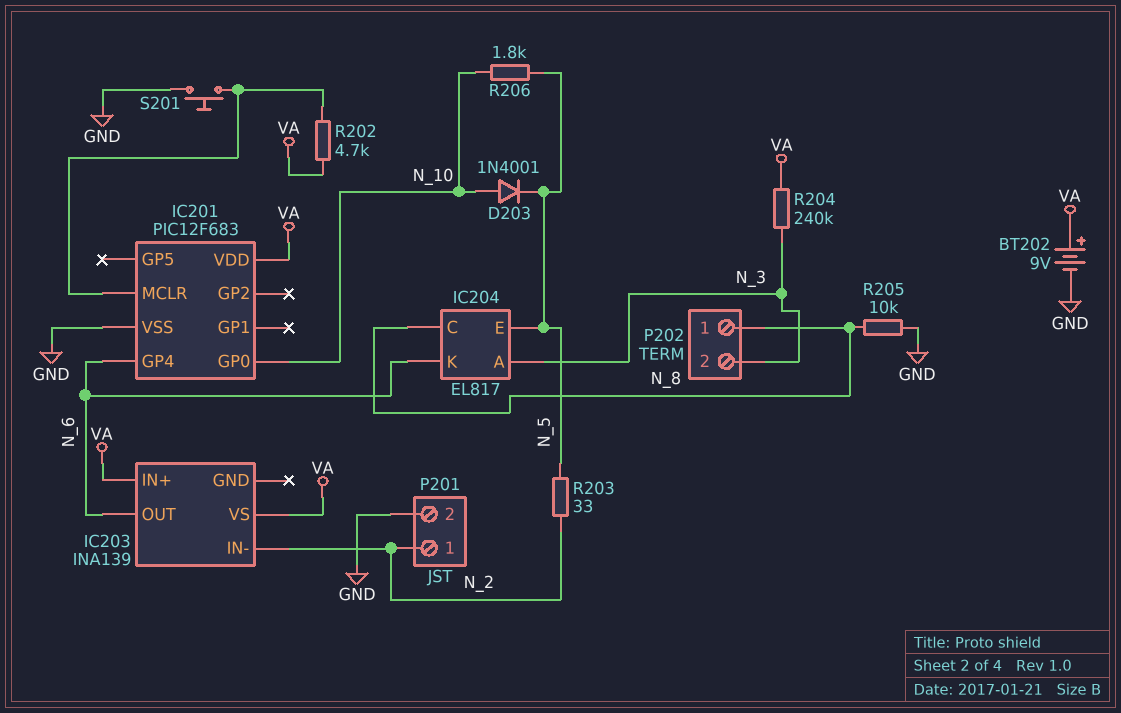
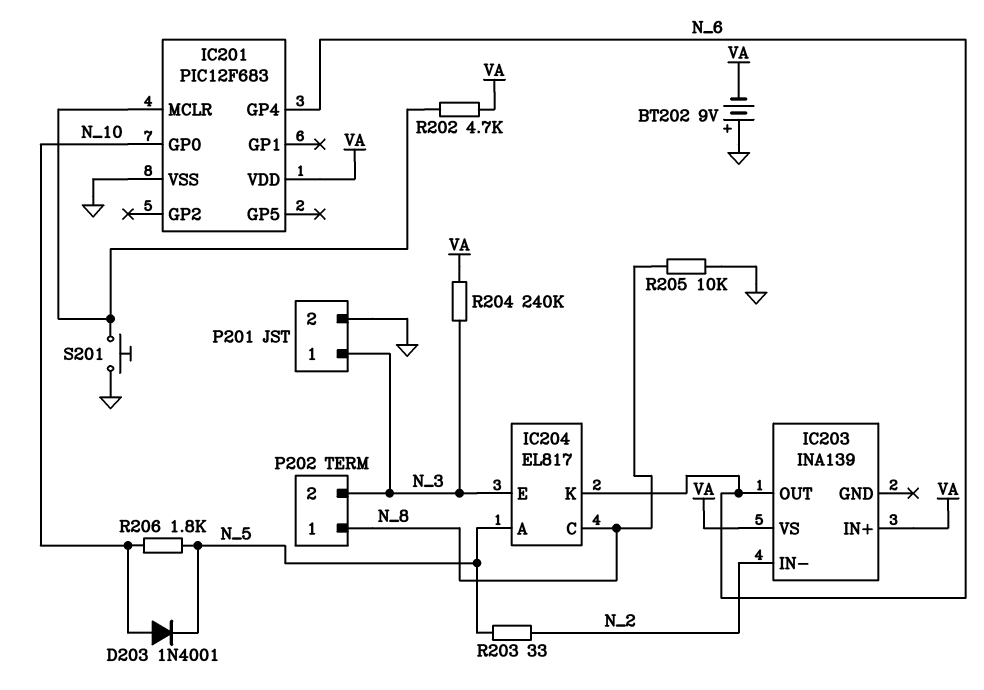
BT202: 9V (plus VA, minus GND) -> 9V (plus GND, minus VA)
IC204 pin A: N_3 -> N_5
IC204 pin E: N_5 -> N_3
P201 pin 1: N_2 -> N_3

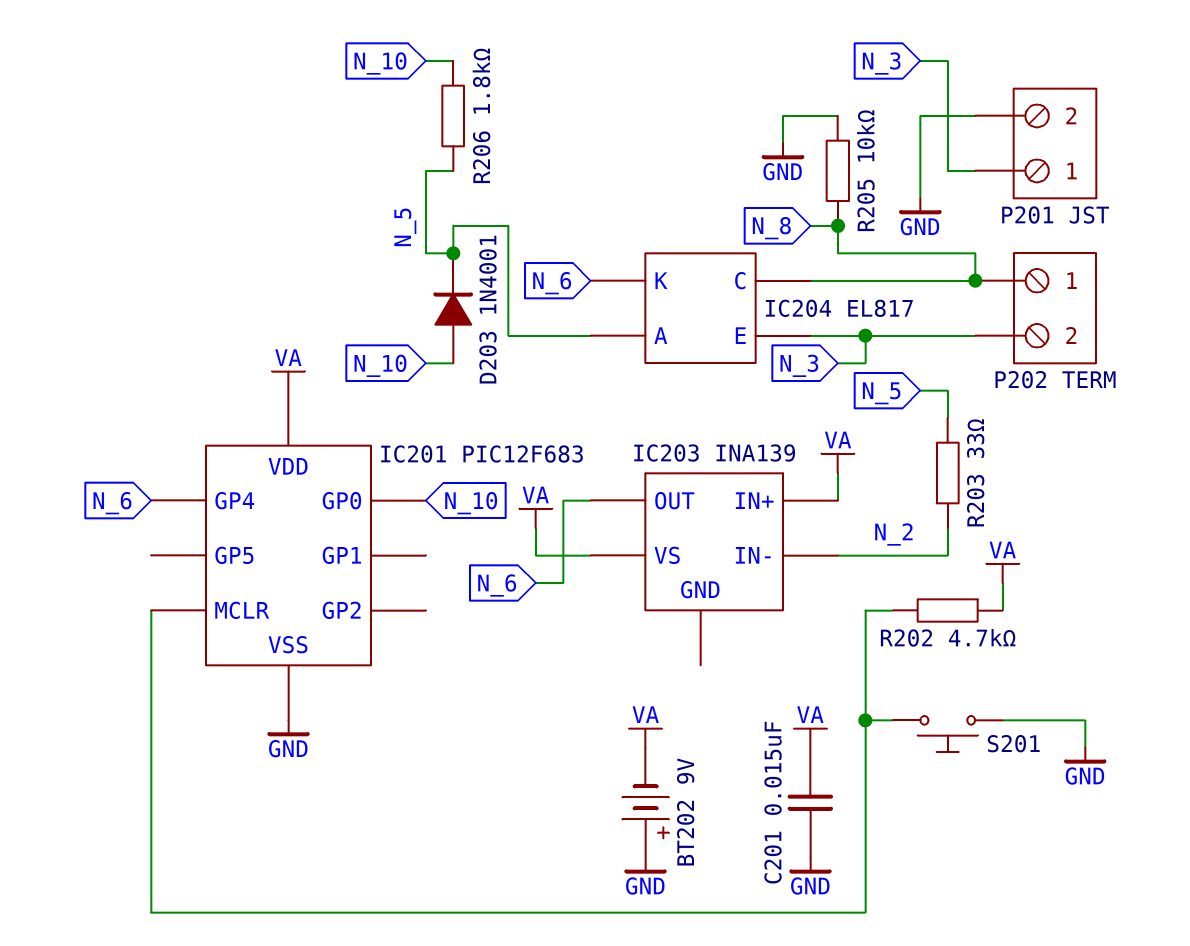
C201: none -> 15nF (GND, VA)
R204: 240k (N_3, VA) -> none

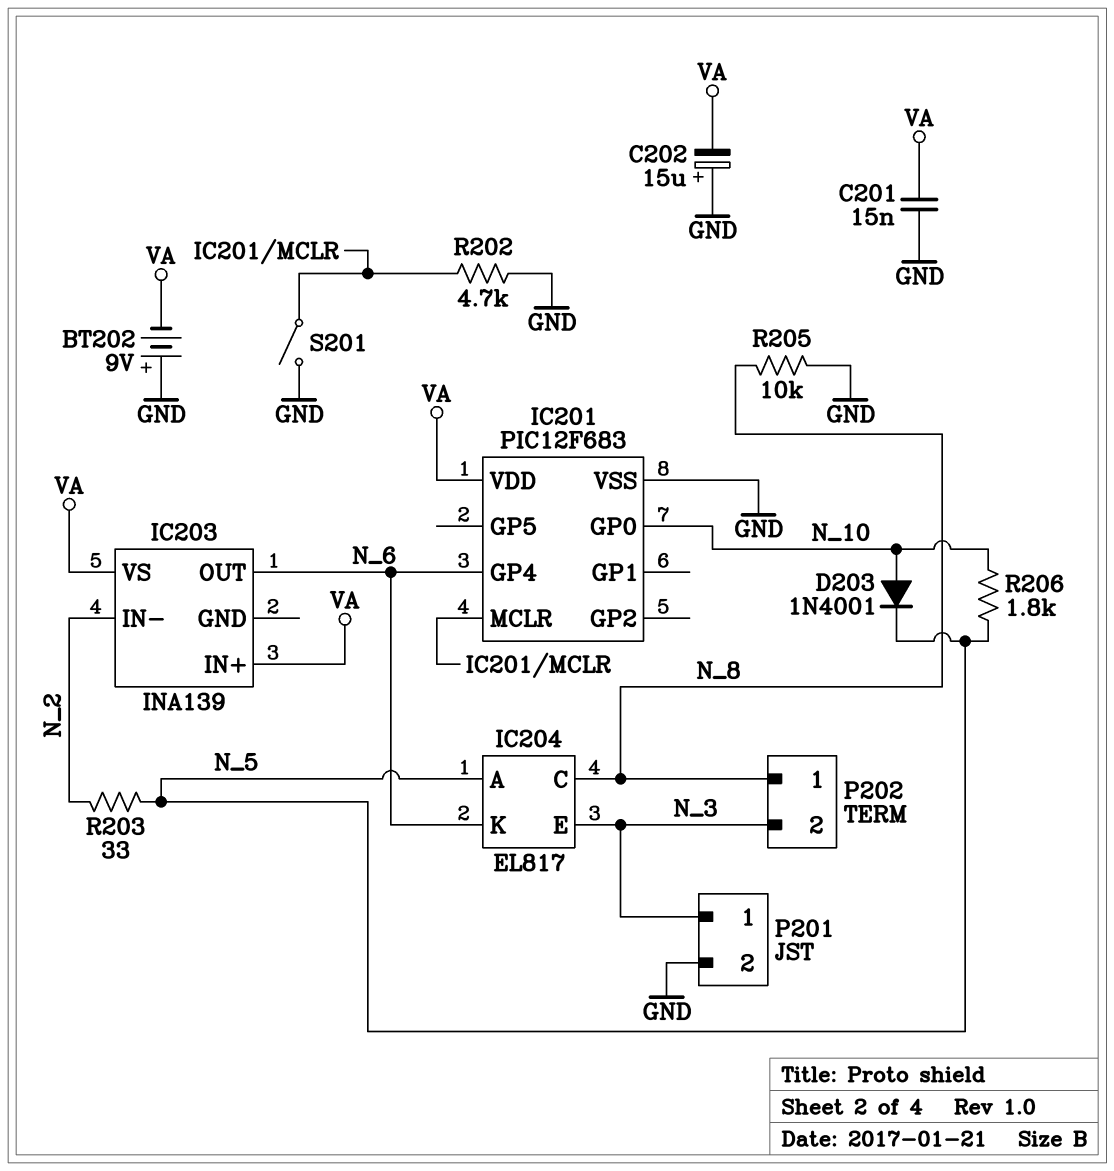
C202: none -> 15uF (plus GND, minus VA)
R202: 4.7k (IC201/MCLR, VA) -> 4.7k (GND, IC201/MCLR)
S201: button (GND, IC201/MCLR) -> switch (GND, IC201/MCLR)

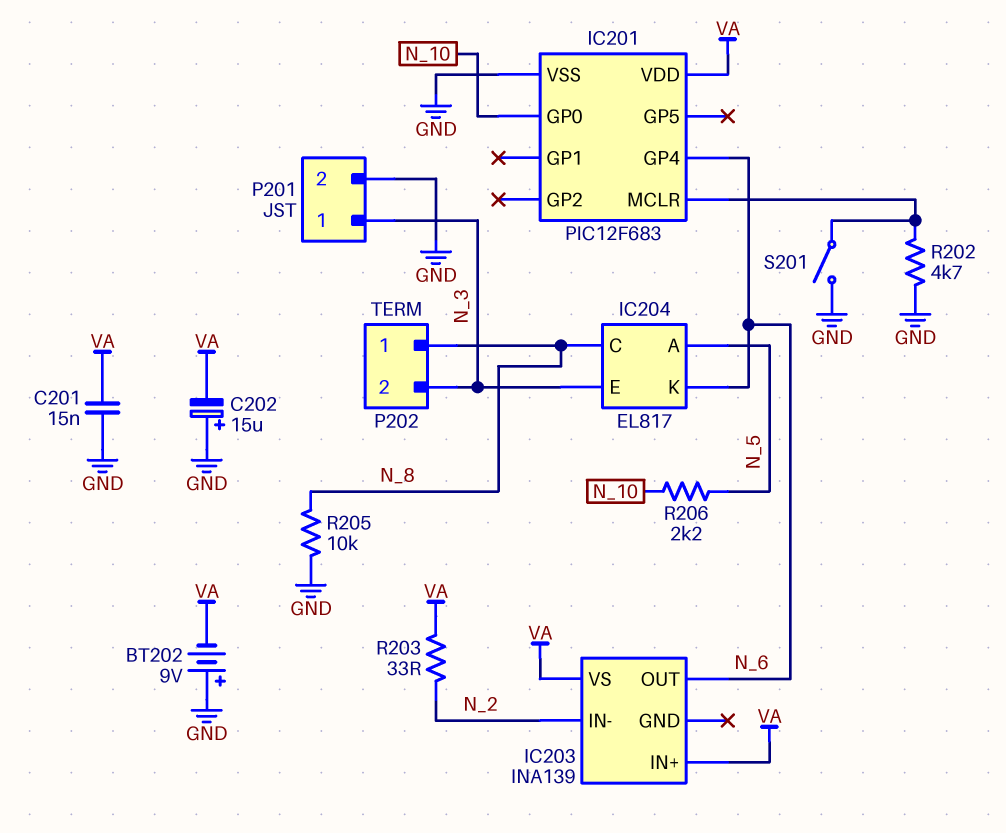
D203: diode 1N4001 (A N_10, K N_5) -> none
R203: 33 (N_2, N_5) -> 33 (N_2, VA)
R206: 1.8k (N_5, N_10) -> 2.2k (N_5, N_10)

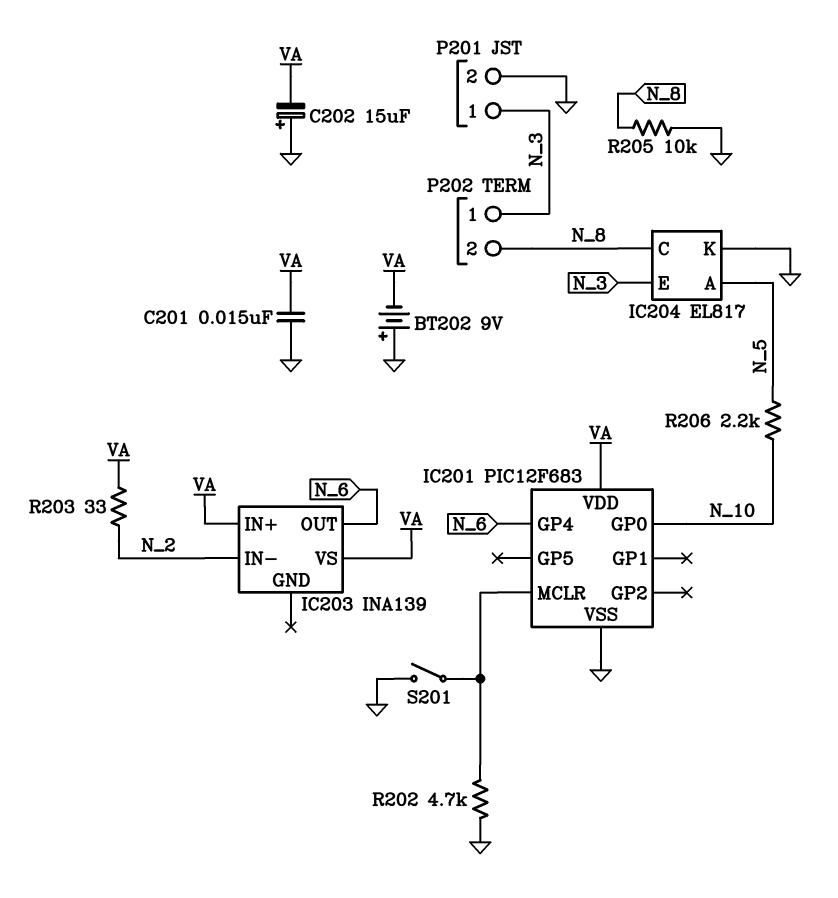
IC204 pin K: N_6 -> GND
P202 pin 1: N_8 -> N_3
P202 pin 2: N_3 -> N_8

